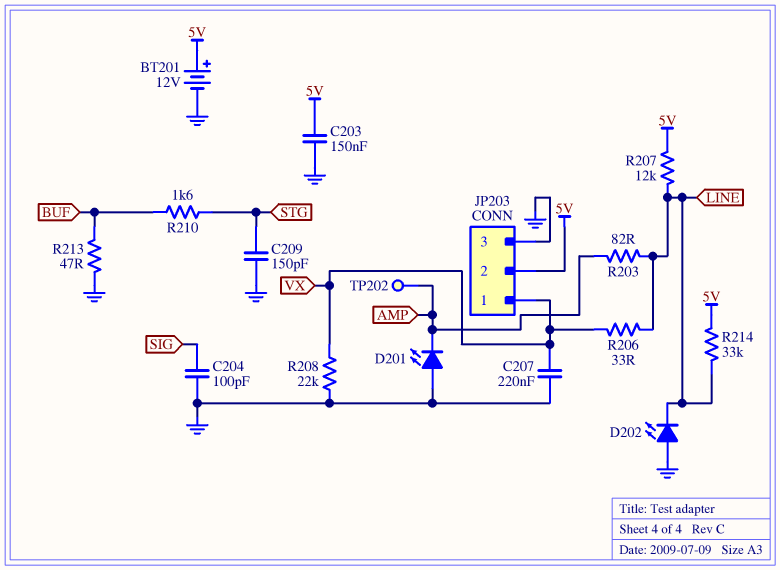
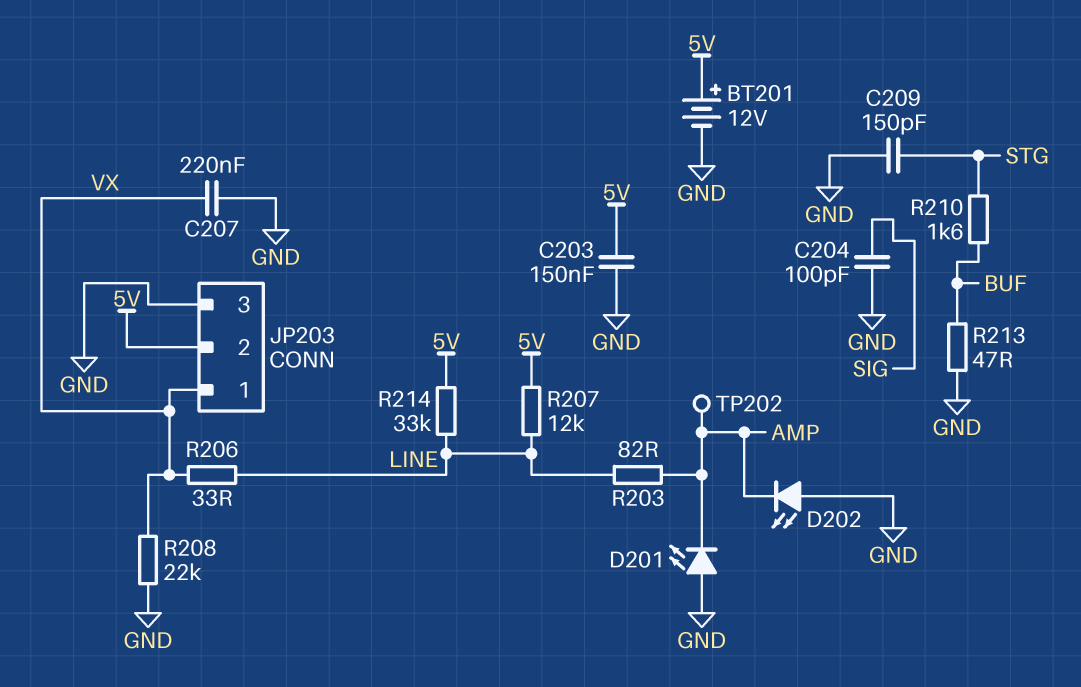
D202: LED (A GND, K LINE) -> LED (A GND, K AMP)

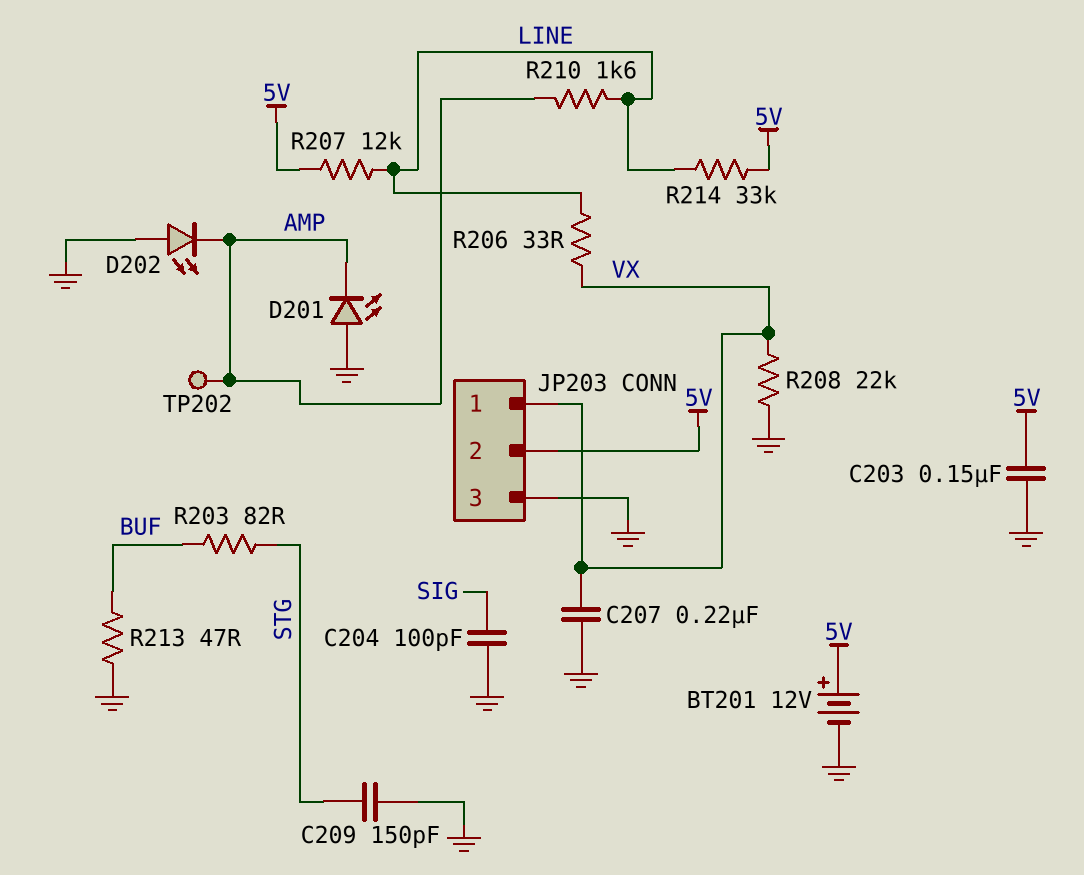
R203: 82 (AMP, LINE) -> 82 (BUF, STG)
R210: 1.6k (BUF, STG) -> 1.6k (AMP, LINE)

